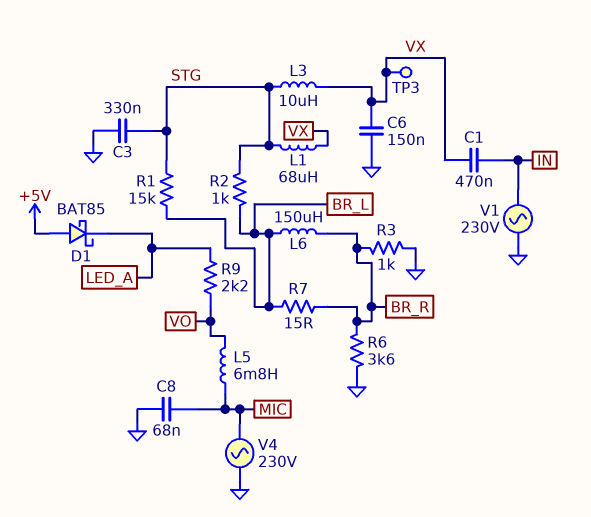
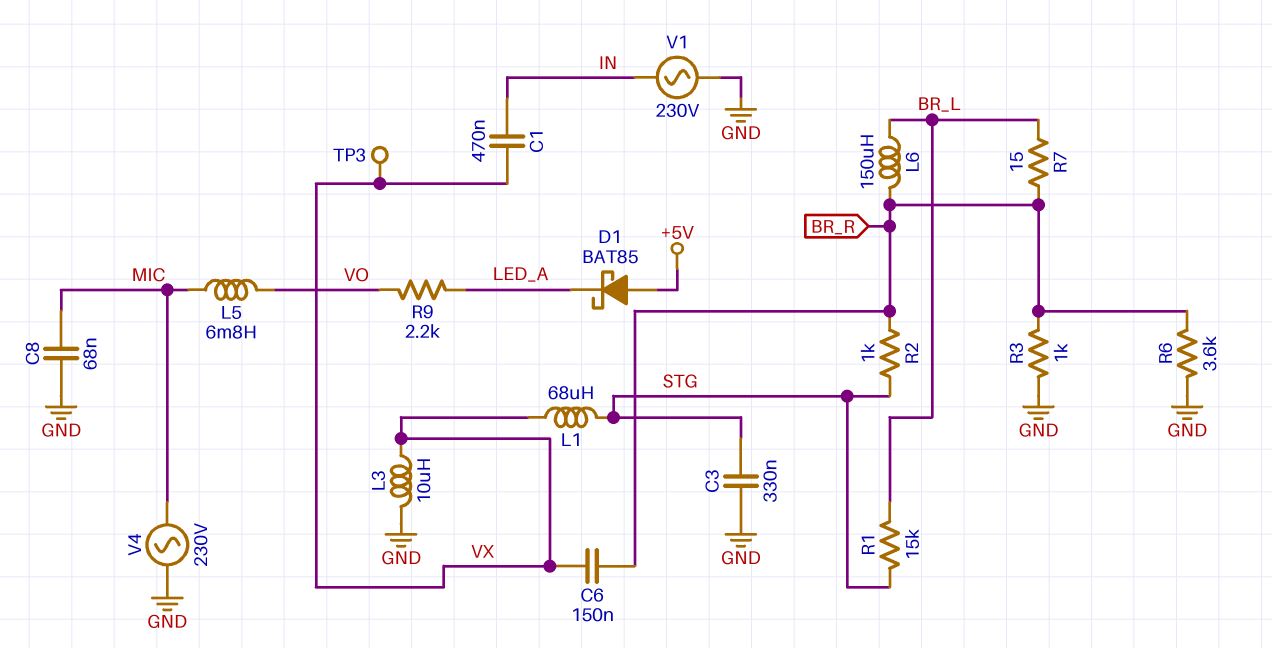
C6: 150nF (GND, VX) -> 150nF (BR_R, VX)
L3: 10uH (STG, VX) -> 10uH (GND, VX)
R2: 1k (BR_L, STG) -> 1k (BR_R, STG)

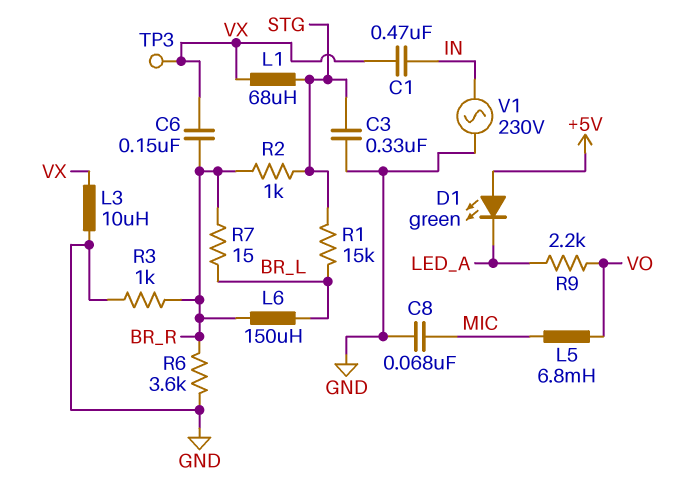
D1: schottky BAT85 (A +5V, K LED_A) -> LED green (A +5V, K LED_A)
V4: AC 230V (GND, MIC) -> none

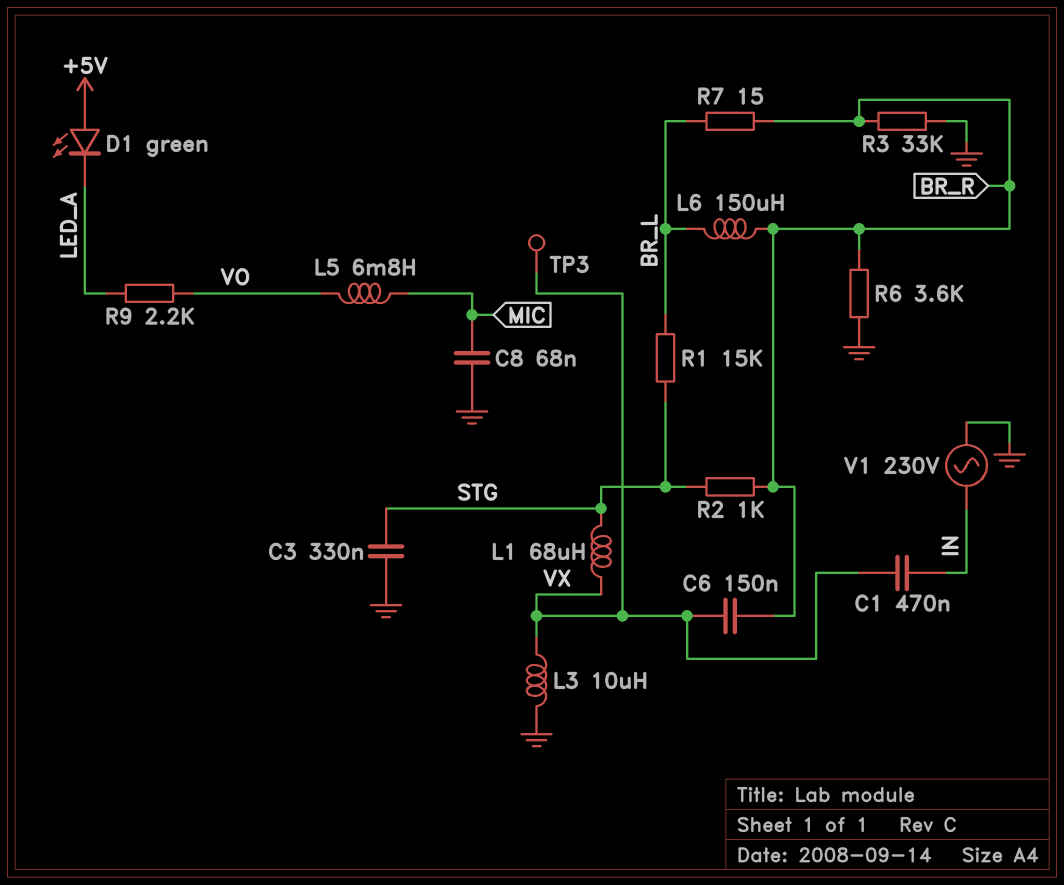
R3: 1k (BR_R, GND) -> 33k (BR_R, GND)

